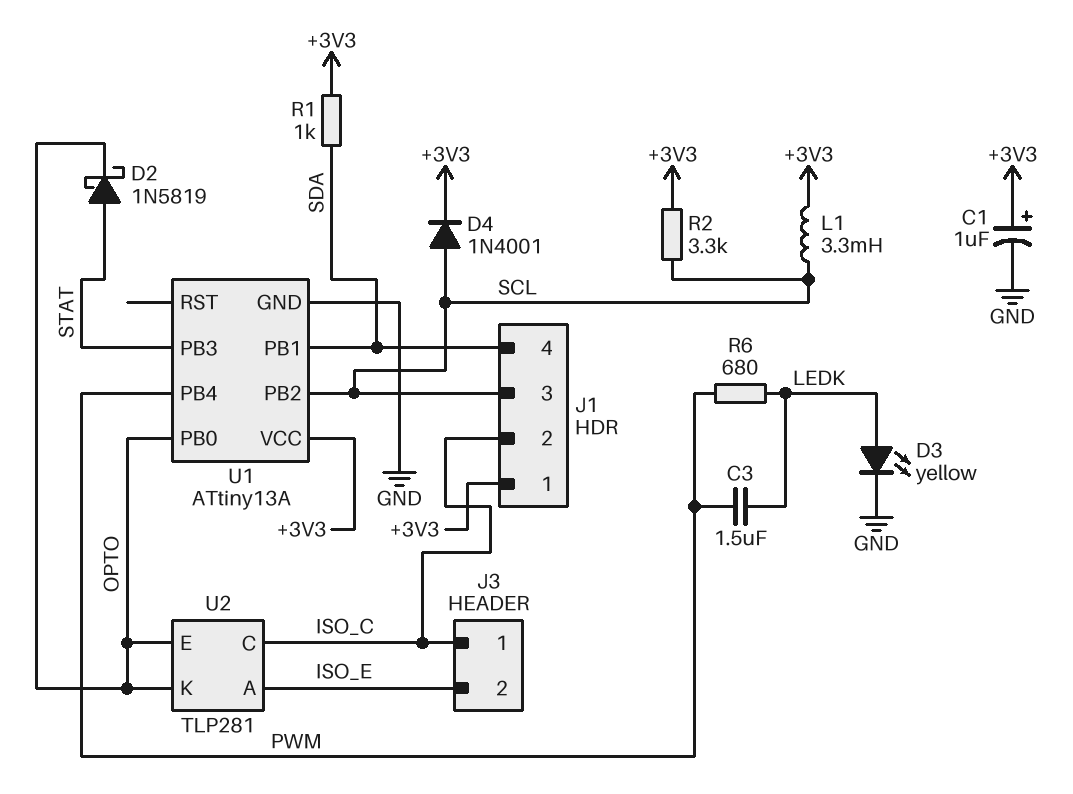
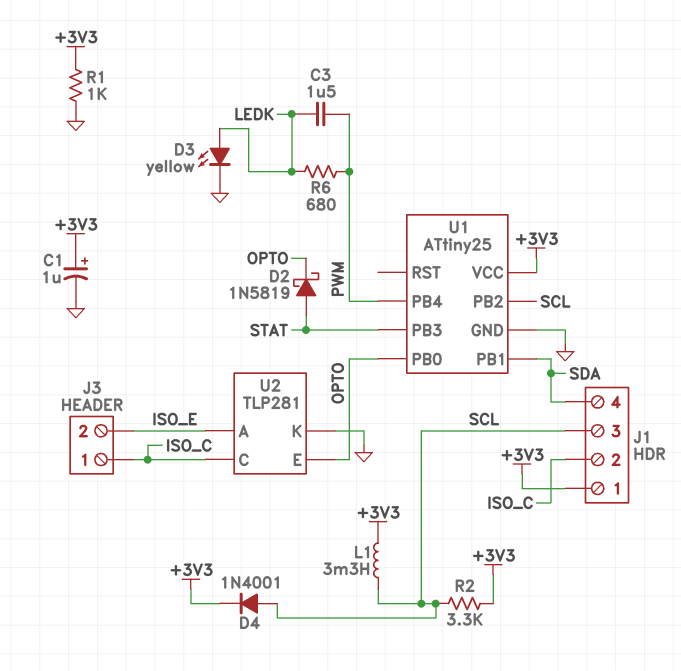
R1: 1k (+3V3, SDA) -> 1k (+3V3, GND)
U1: ATtiny13A -> ATtiny25
U2 pin K: OPTO -> GND

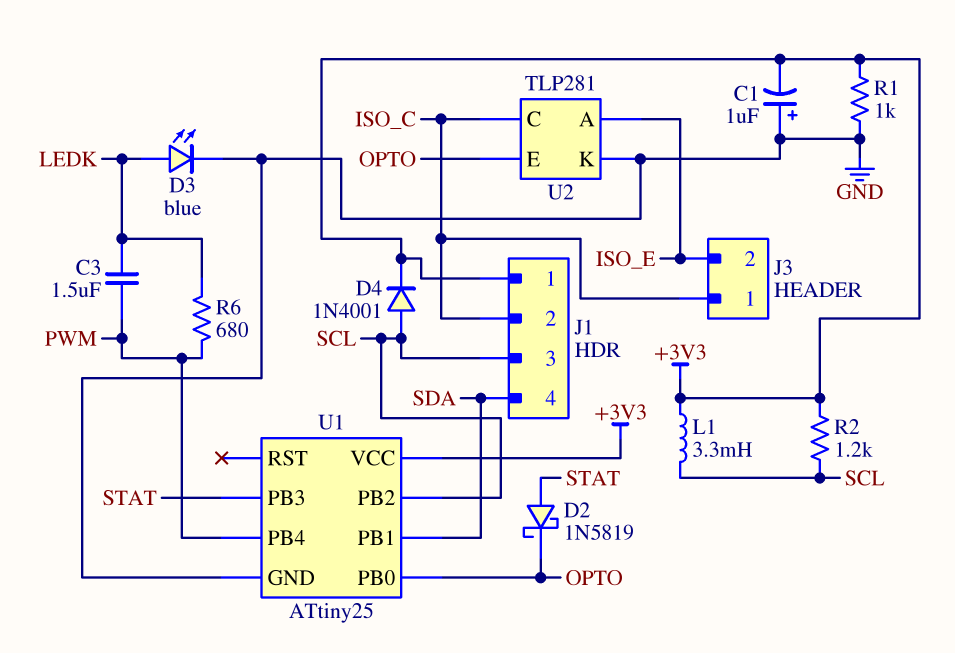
C1: 1uF (plus +3V3, minus GND) -> 1uF (plus GND, minus +3V3)
D3: LED yellow (A LEDK, K GND) -> LED blue (A LEDK, K GND)
R2: 3.3k (+3V3, SCL) -> 1.2k (+3V3, SCL)

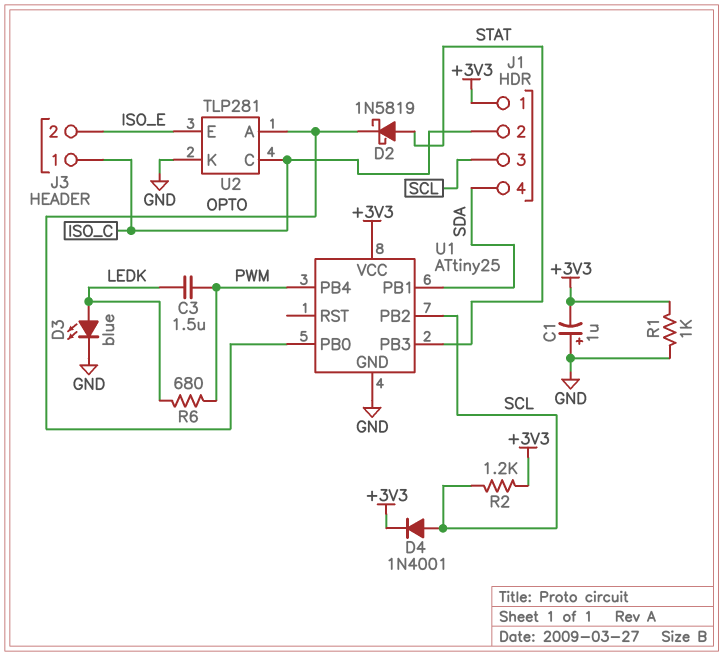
L1: 3.3mH (+3V3, SCL) -> none
U2 pin A: ISO_E -> OPTO
U2 pin E: OPTO -> ISO_E

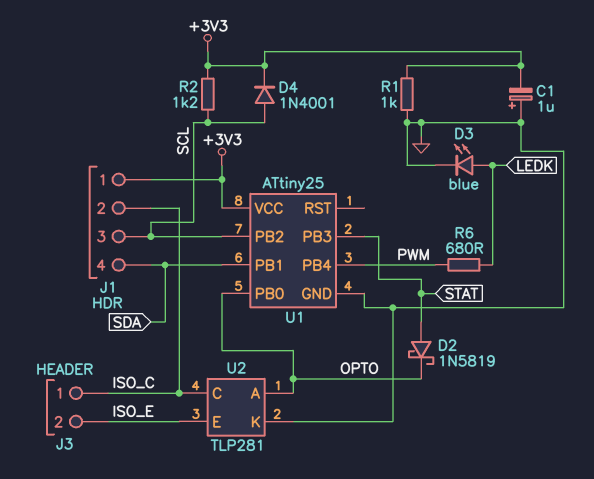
C3: 1.5uF (LEDK, PWM) -> none

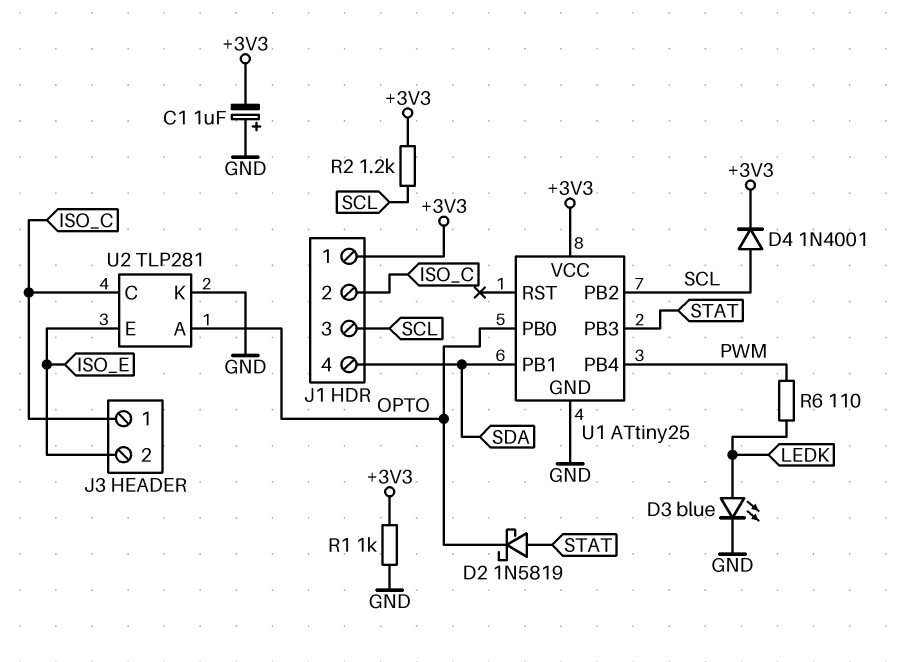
R6: 680 (LEDK, PWM) -> 110 (LEDK, PWM)

